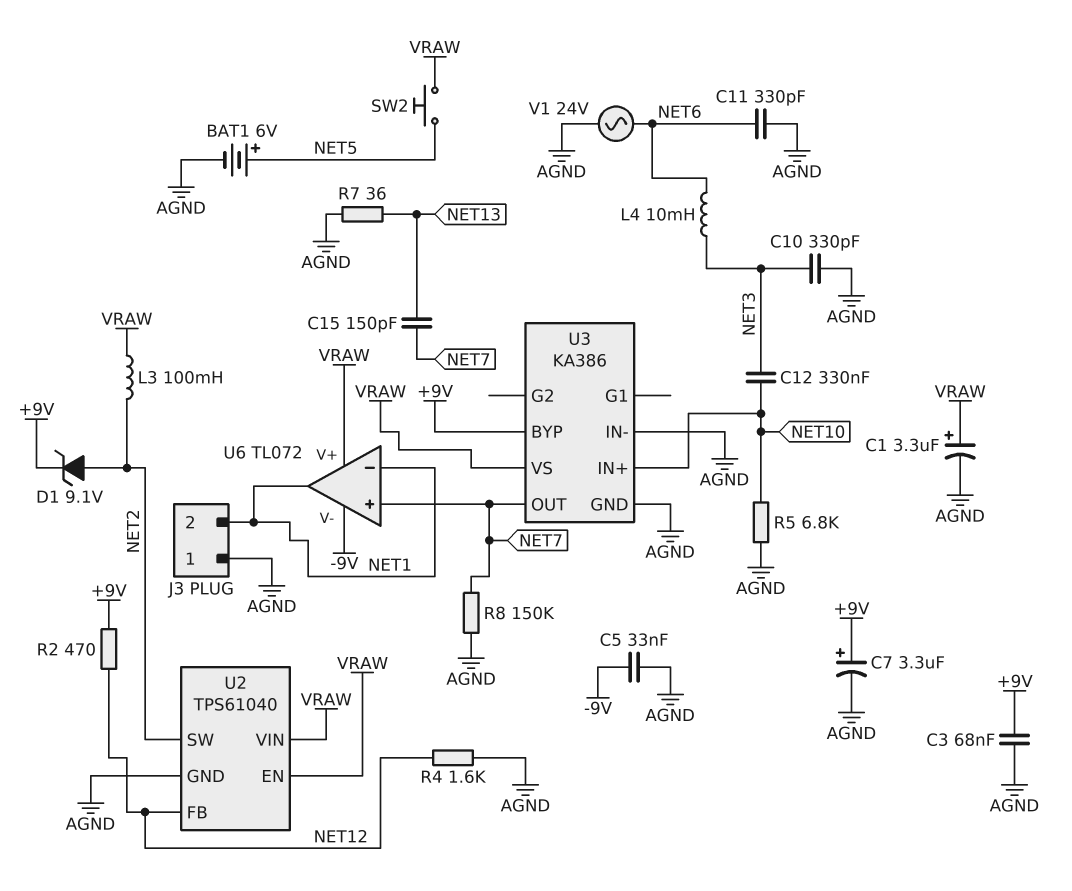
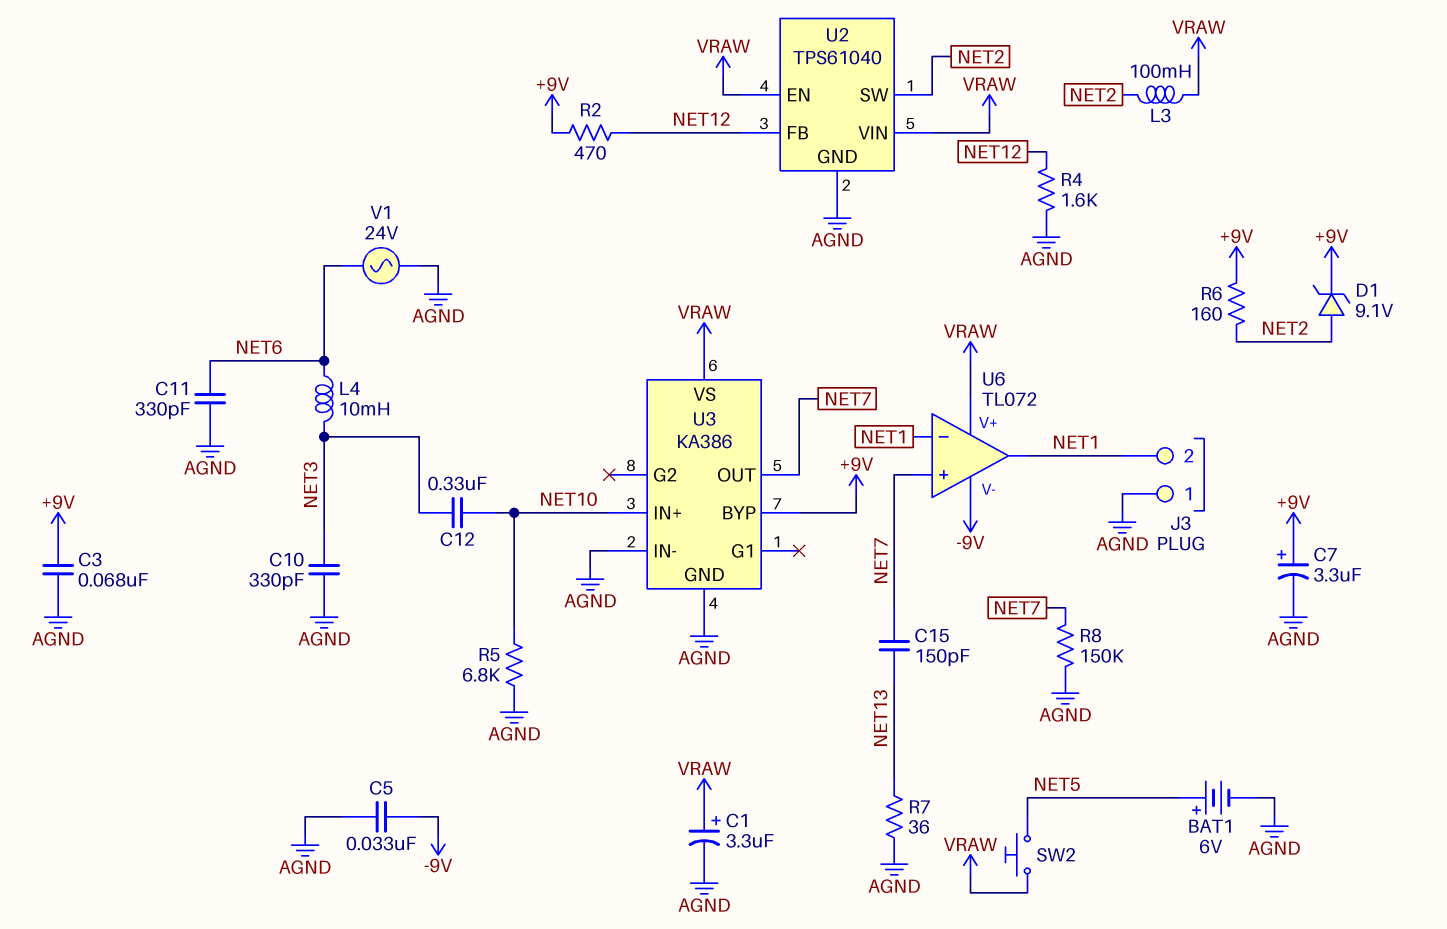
R6: none -> 160 (+9V, NET2)

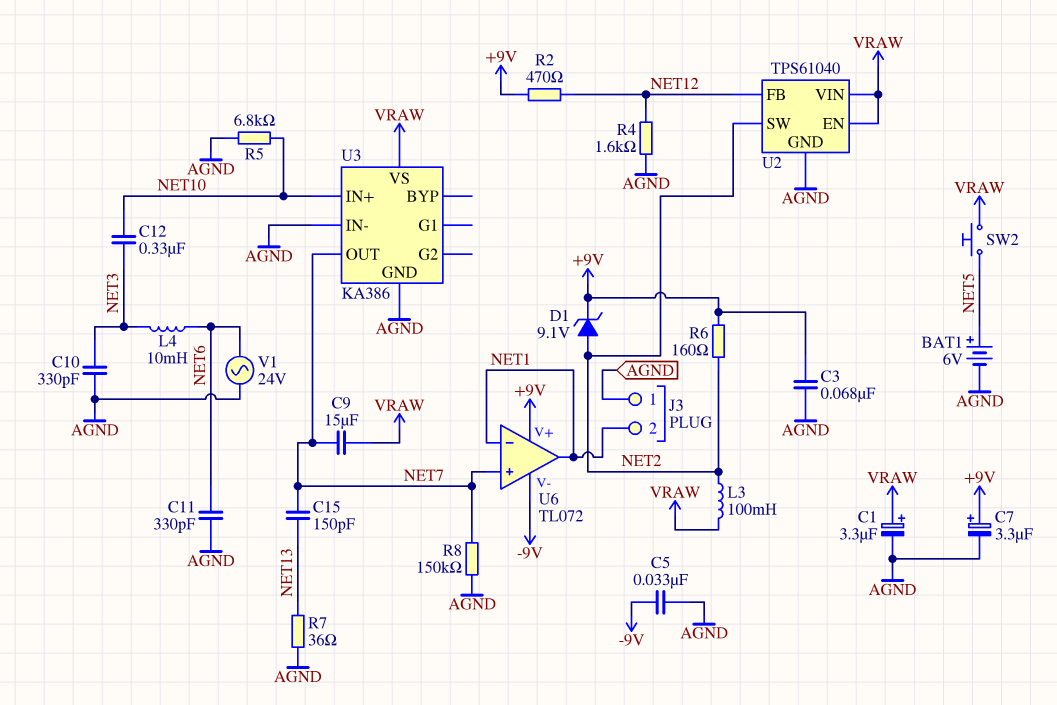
C9: none -> 15uF (NET7, VRAW)
U3 pin BYP: +9V -> none
U6 pin V+: VRAW -> +9V

